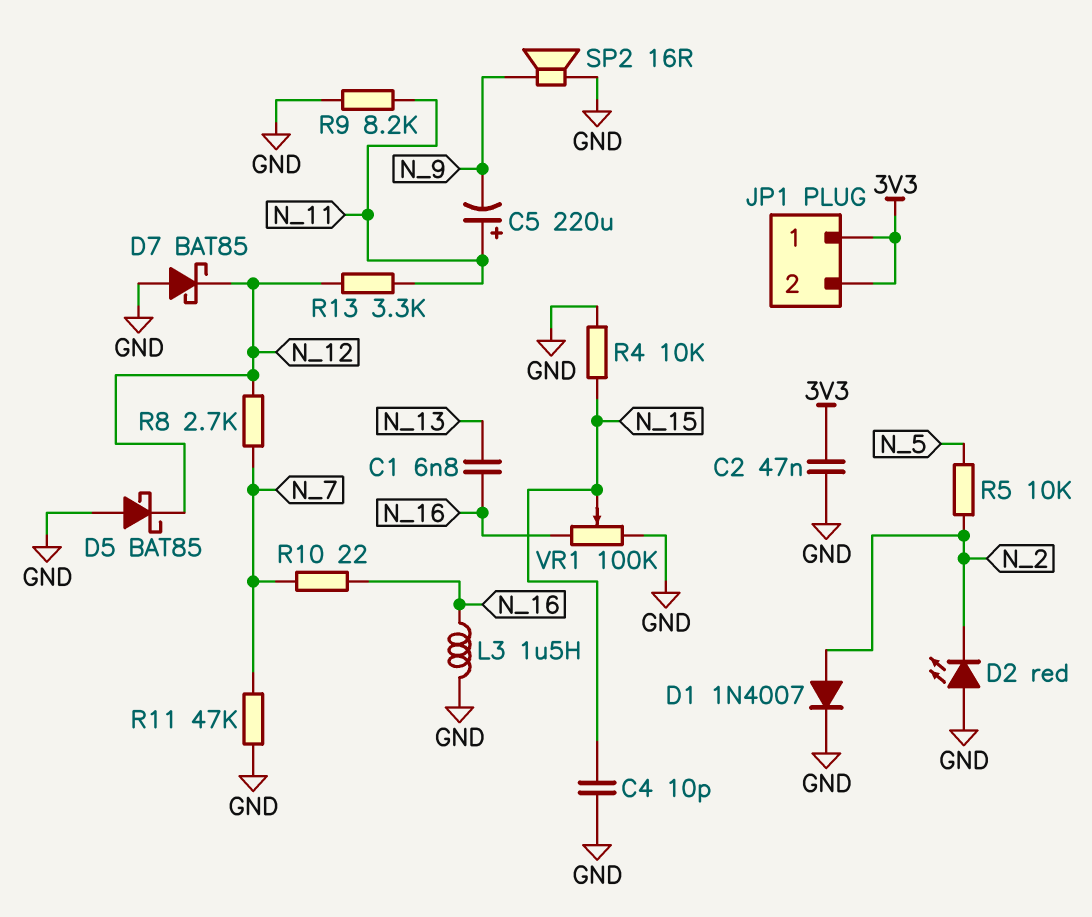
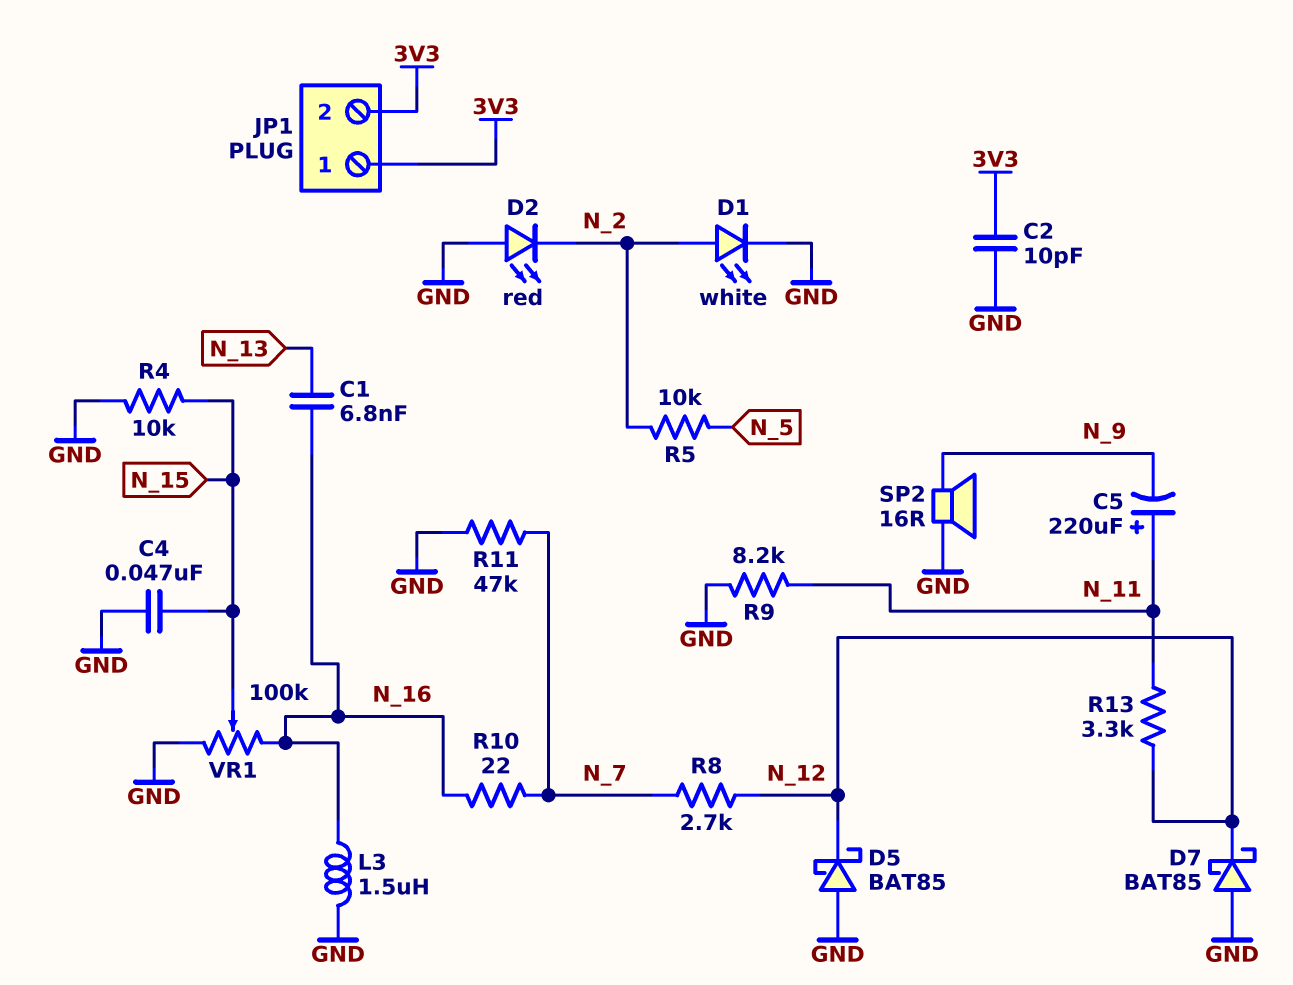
C2: 47nF (3V3, GND) -> 10pF (3V3, GND)
C4: 10pF (GND, N_15) -> 47nF (GND, N_15)
D1: diode 1N4007 (A N_2, K GND) -> LED white (A N_2, K GND)

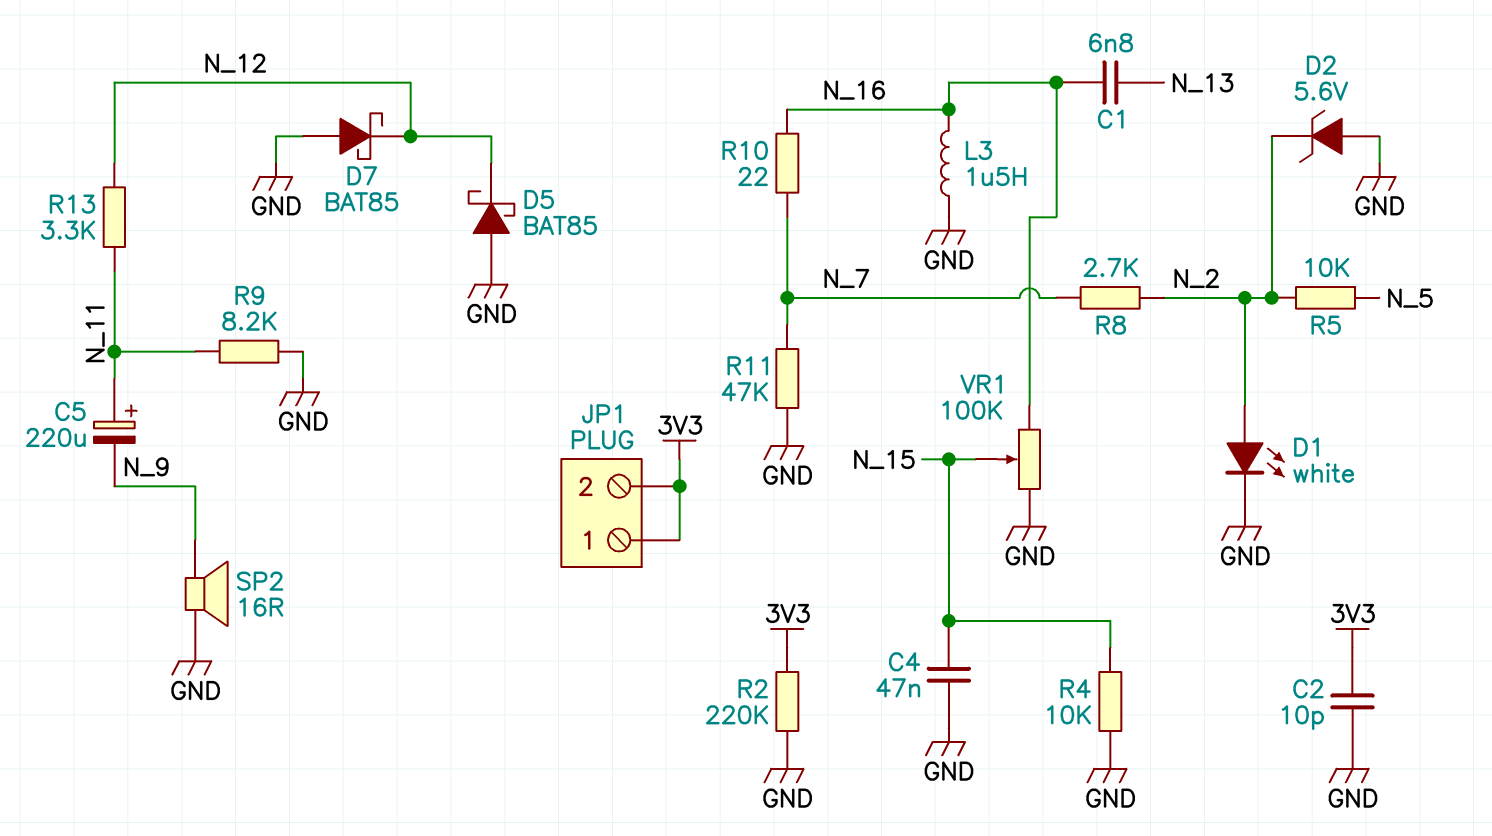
D2: LED red (A GND, K N_2) -> zener 5.6V (A GND, K N_2)
R2: none -> 220k (3V3, GND)
R8: 2.7k (N_7, N_12) -> 2.7k (N_2, N_7)

